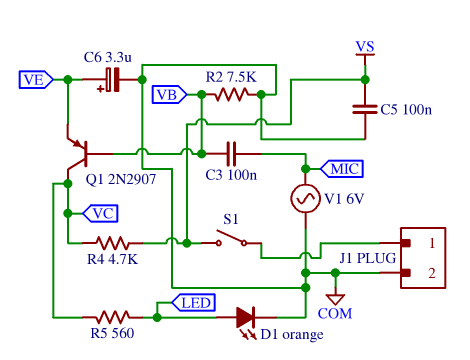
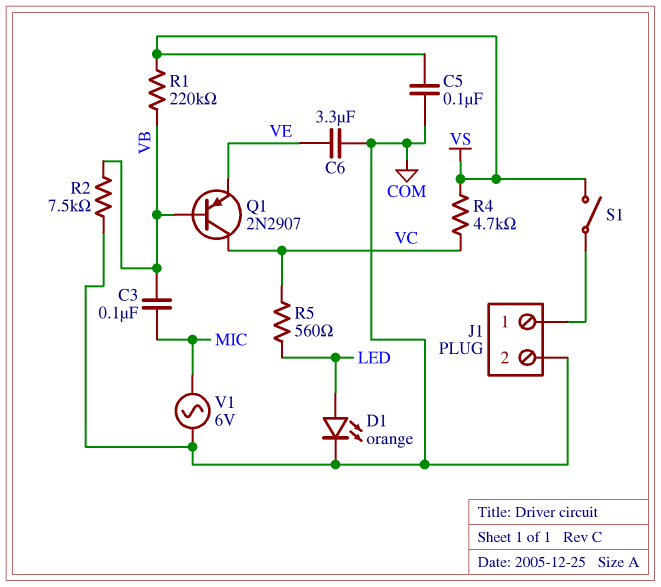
C6: 3.3uF (plus VE, minus COM) -> 3.3uF (COM, VE)
R1: none -> 220k (VB, VS)

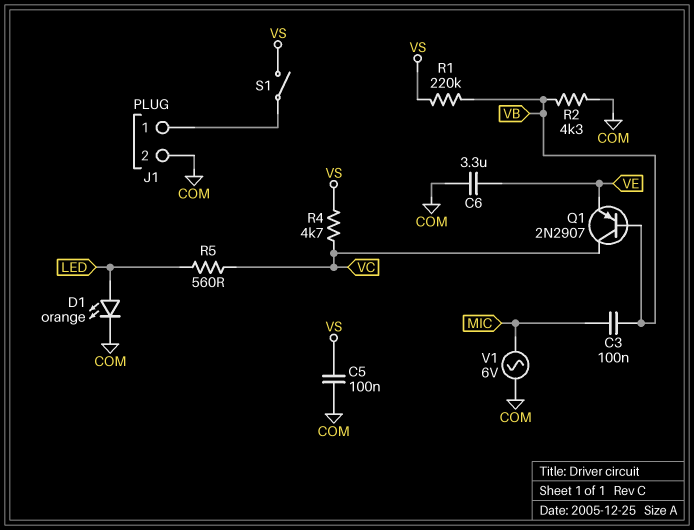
R2: 7.5k (COM, VB) -> 4.3k (COM, VB)

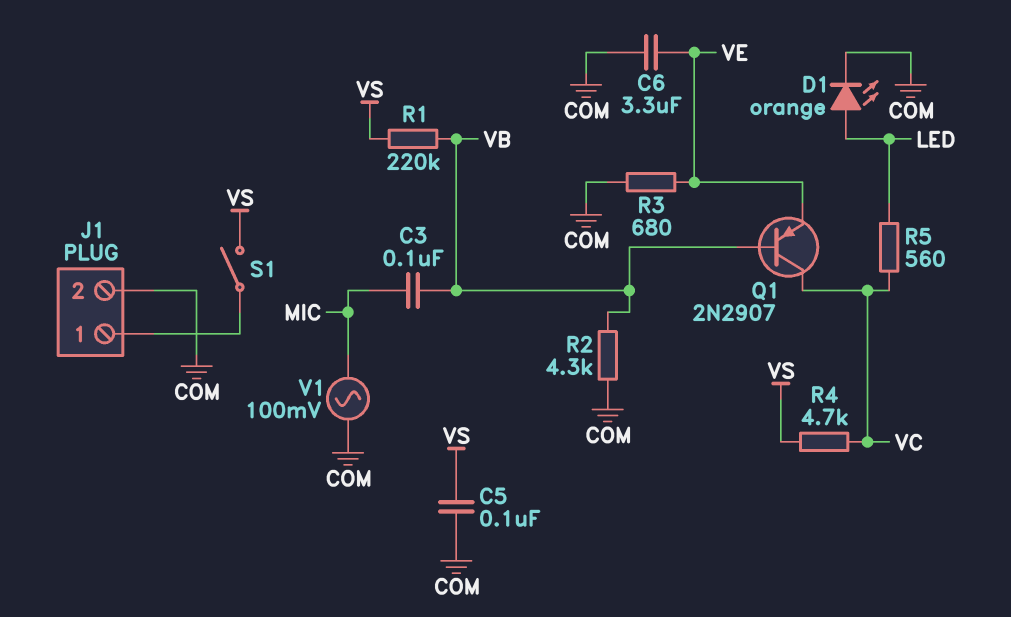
R3: none -> 680 (COM, VE)
V1: AC 6V (COM, MIC) -> AC 100mV (COM, MIC)

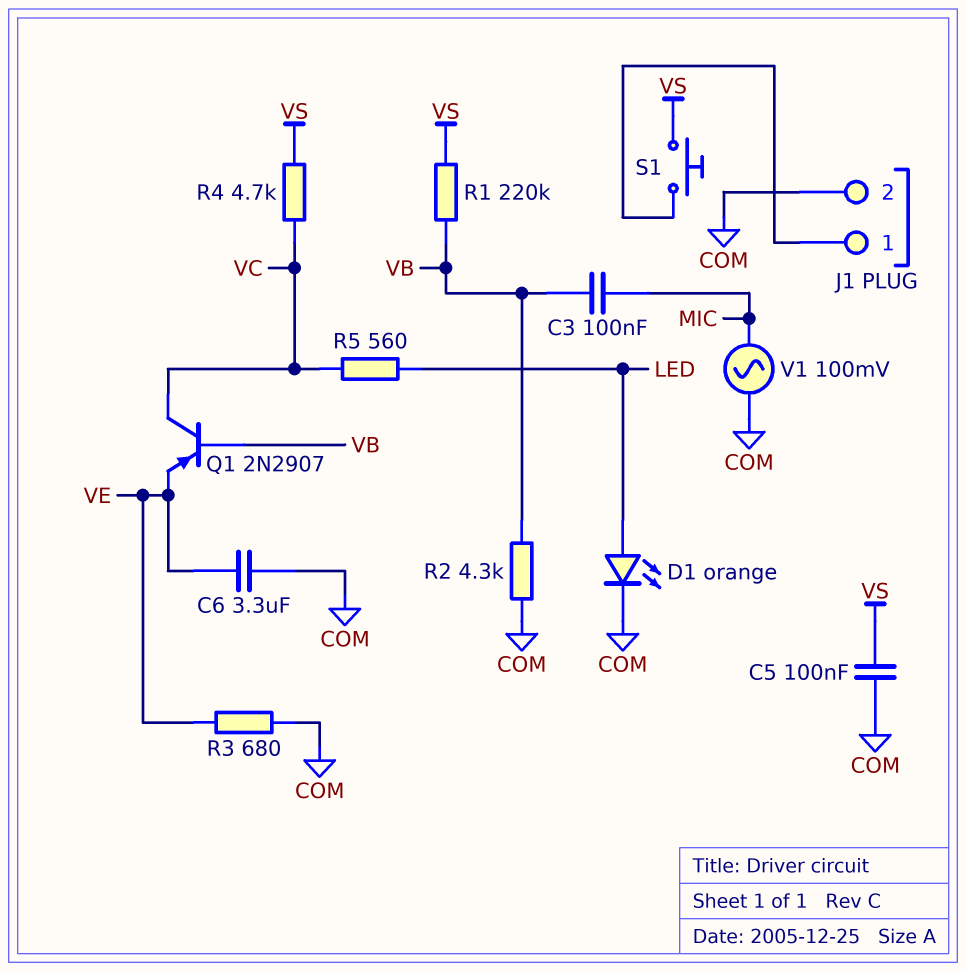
S1: switch (J1/1, VS) -> button (J1/1, VS)

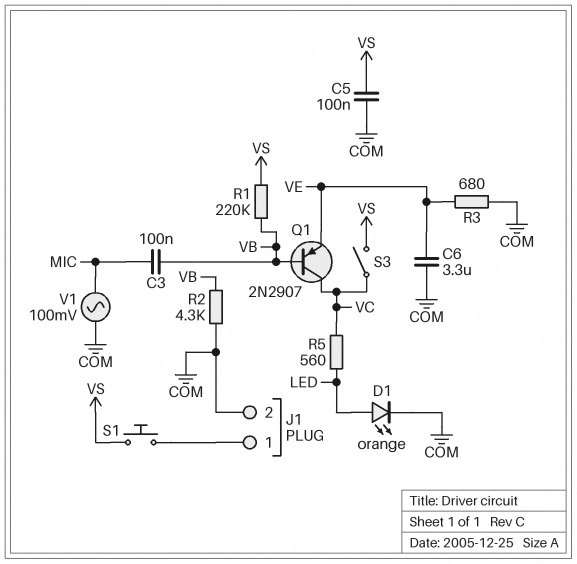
R4: 4.7k (VC, VS) -> none
S3: none -> switch (VC, VS)

